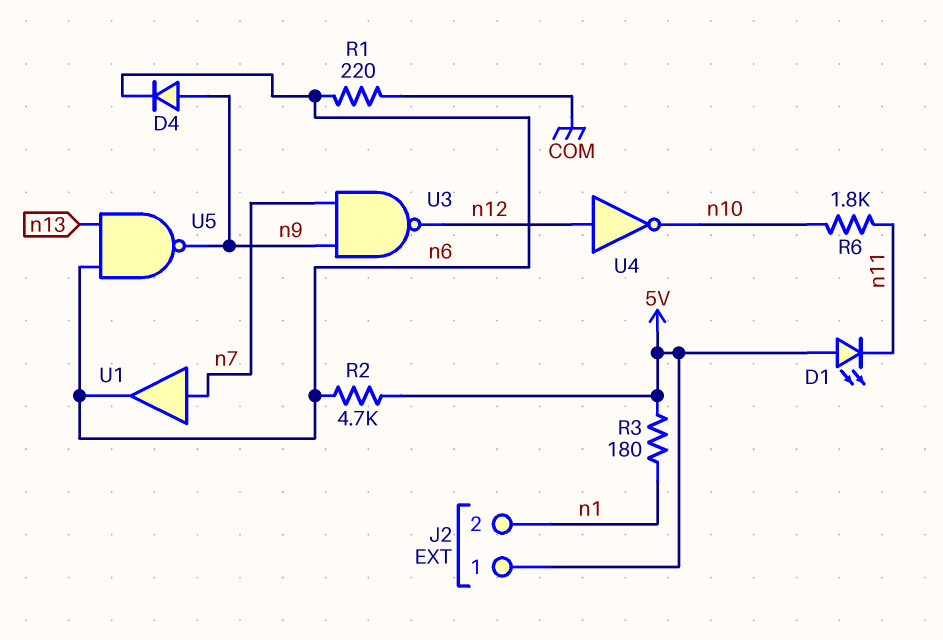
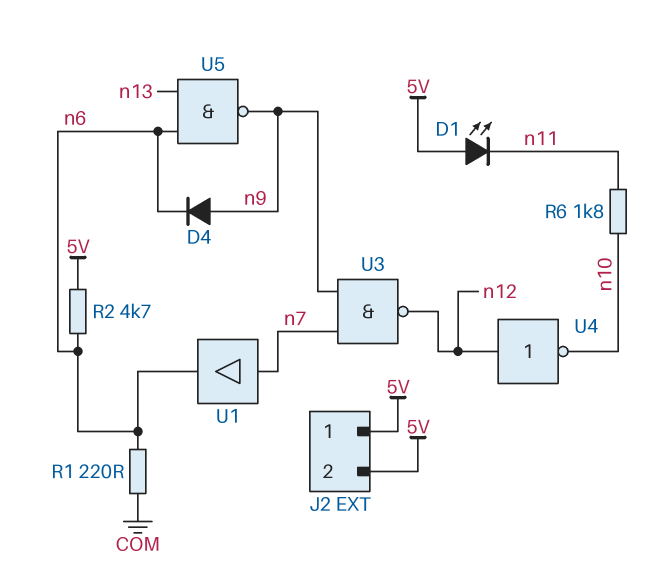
J2 pin 2: n1 -> 5V
R3: 180 (5V, n1) -> none

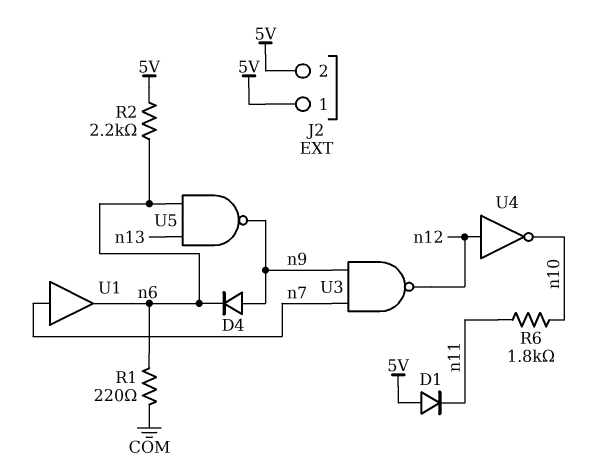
D1: LED (A 5V, K n11) -> diode (A 5V, K n11)
R2: 4.7k (5V, n6) -> 2.2k (5V, n6)

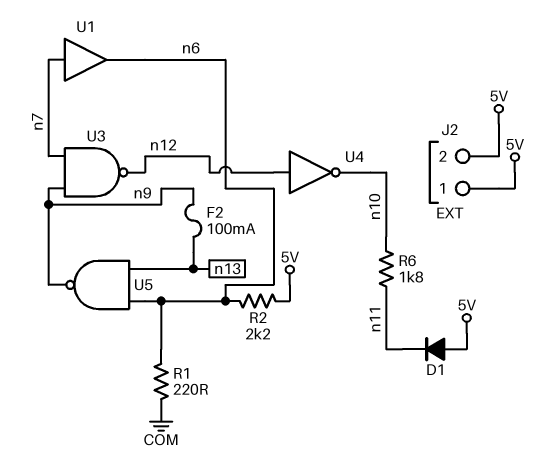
D4: diode (A n9, K n6) -> none
F2: none -> 100mA (n9, n13)

